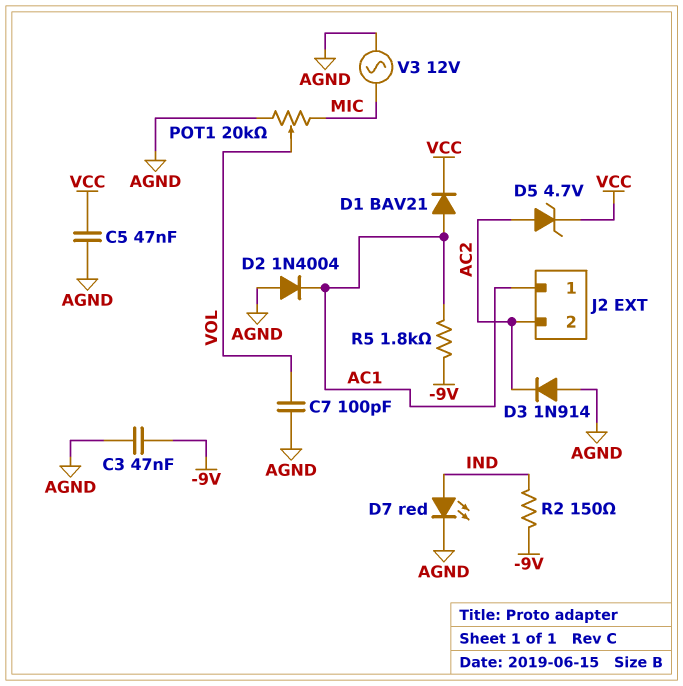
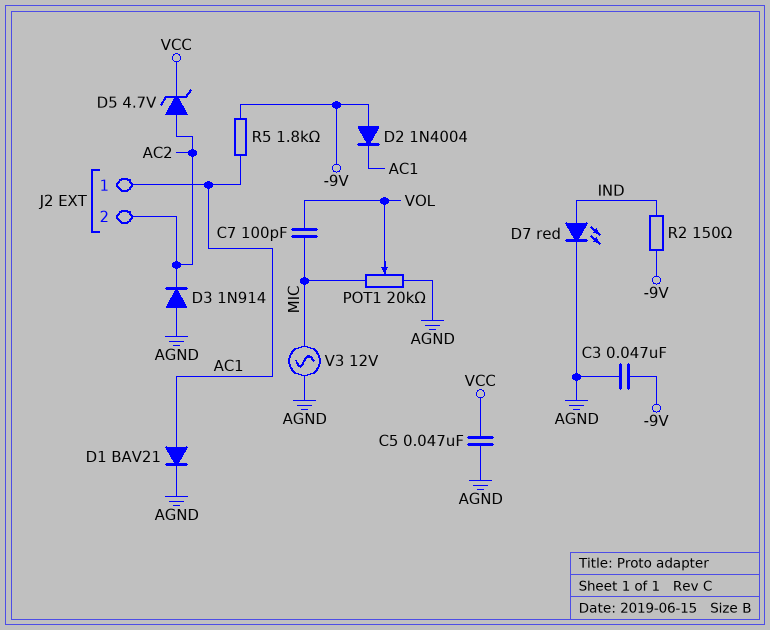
C7: 100pF (AGND, VOL) -> 100pF (MIC, VOL)
D1: diode BAV21 (A AC1, K VCC) -> diode BAV21 (A AC1, K AGND)
D2: diode 1N4004 (A AGND, K AC1) -> diode 1N4004 (A -9V, K AC1)

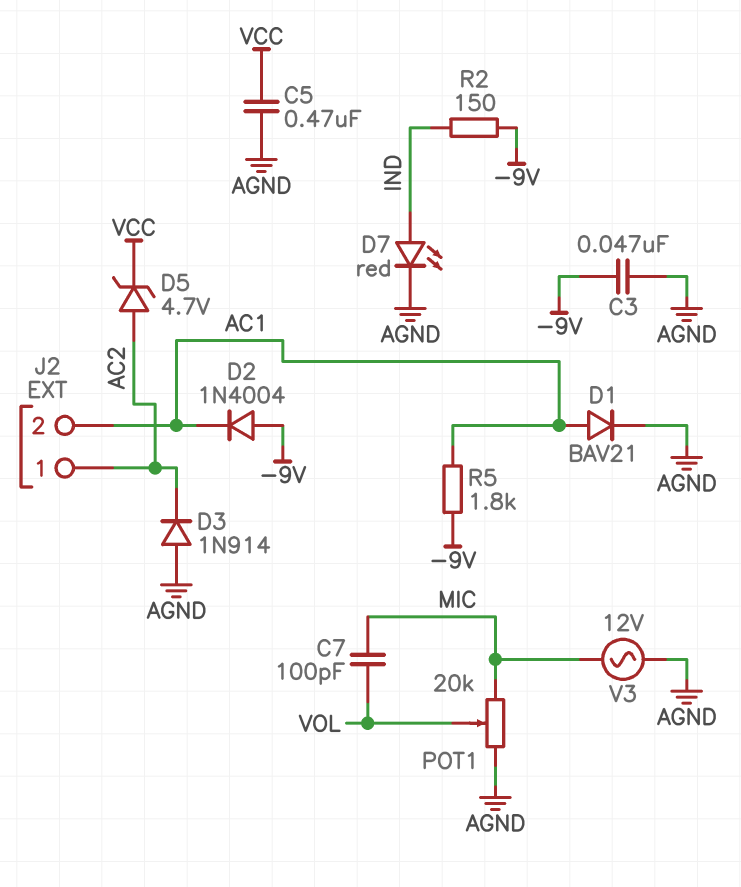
C5: 47nF (AGND, VCC) -> 470nF (AGND, VCC)
J2 pin 1: AC1 -> AC2
J2 pin 2: AC2 -> AC1

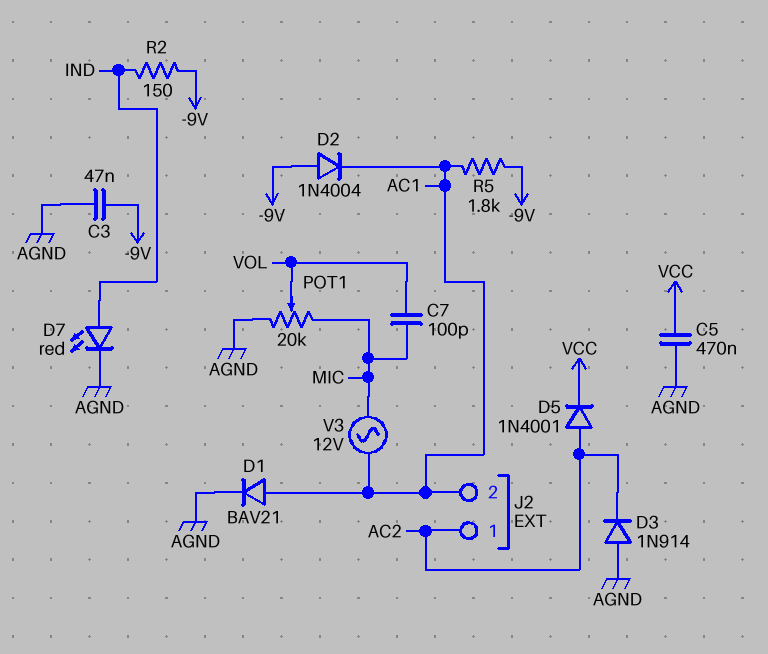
D5: zener 4.7V (A AC2, K VCC) -> diode 1N4001 (A AC2, K VCC)
V3: AC 12V (AGND, MIC) -> AC 12V (AC1, MIC)

